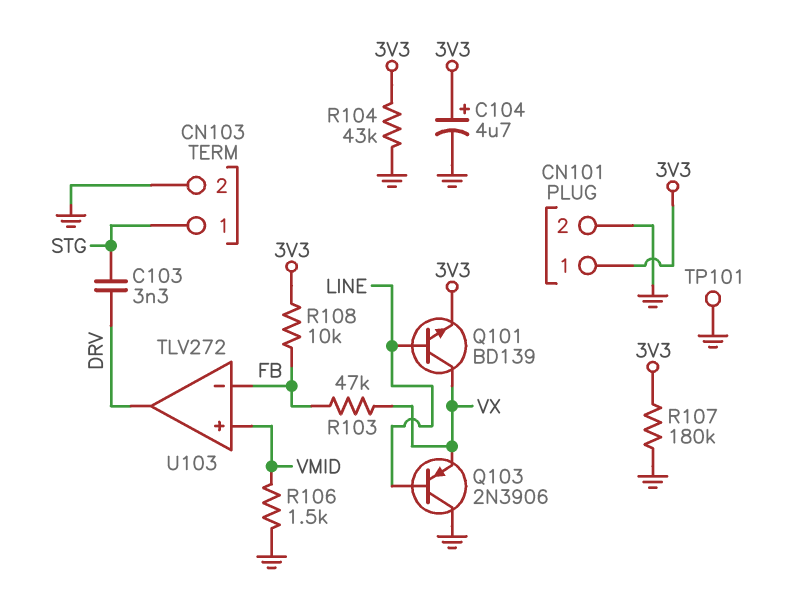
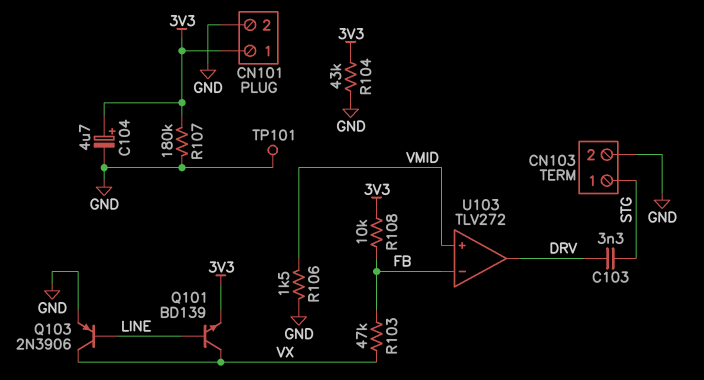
Q103: PNP 2N3906 (B LINE, C GND, E VX) -> PNP 2N3906 (B LINE, C VX, E GND)

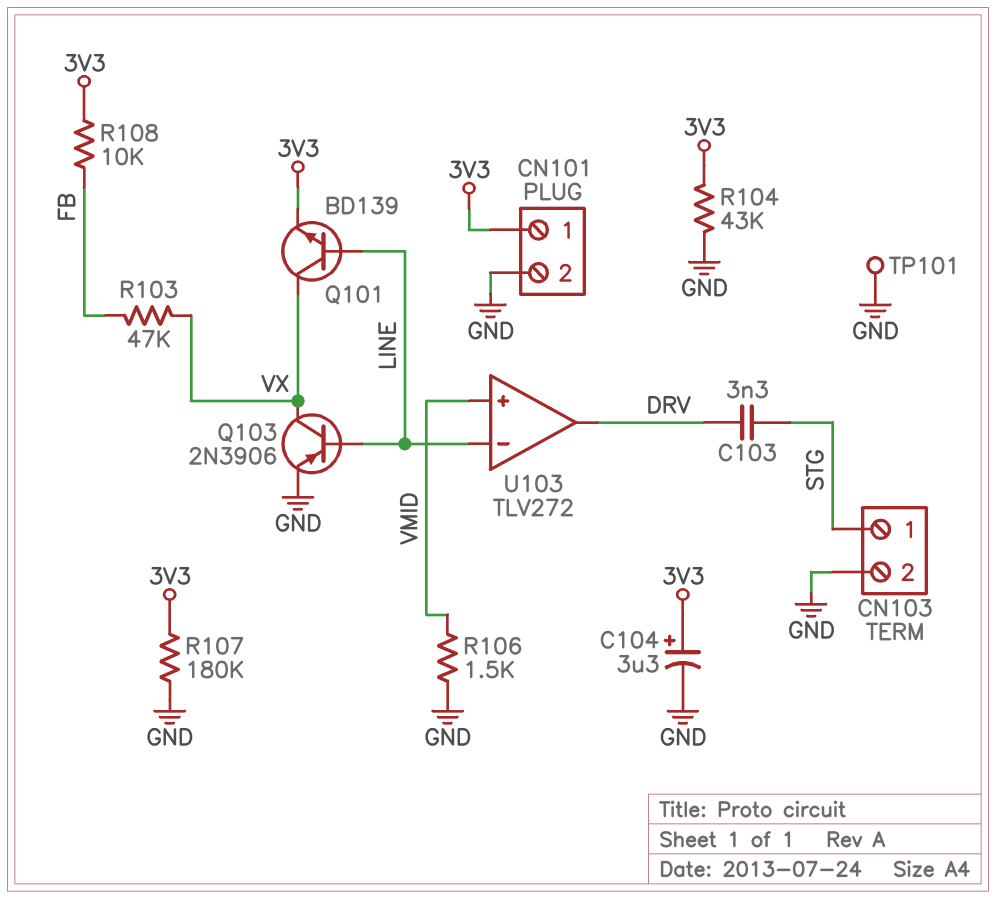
C104: 4.7uF (plus 3V3, minus GND) -> 3.3uF (plus 3V3, minus GND)
U103 pin in-: FB -> LINE

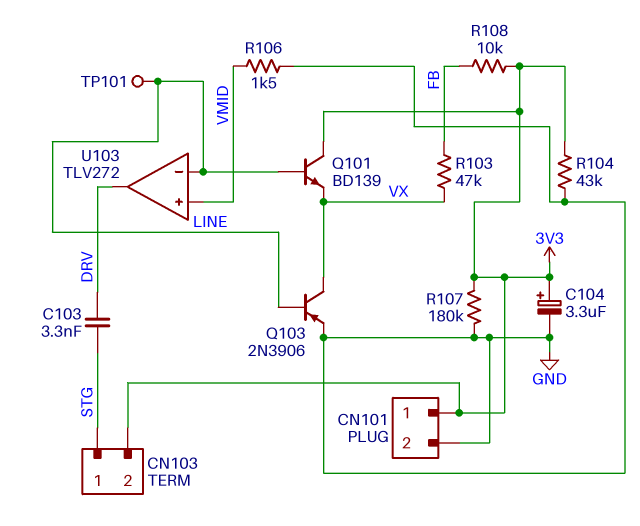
CN103 pin 2: GND -> 3V3
Q101: NPN BD139 (B LINE, C VX, E 3V3) -> NPN BD139 (B LINE, C 3V3, E VX)
TP101: test point (GND) -> test point (LINE)

